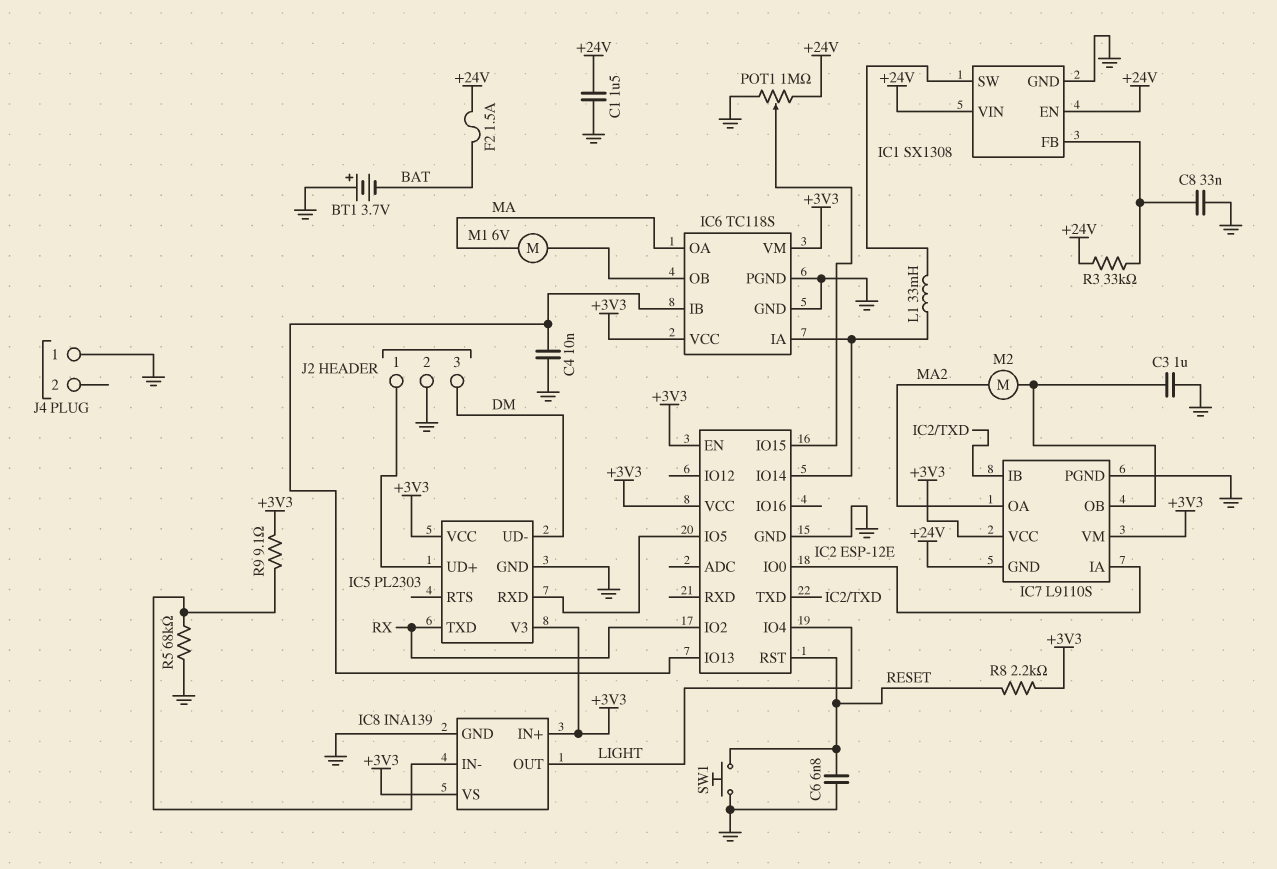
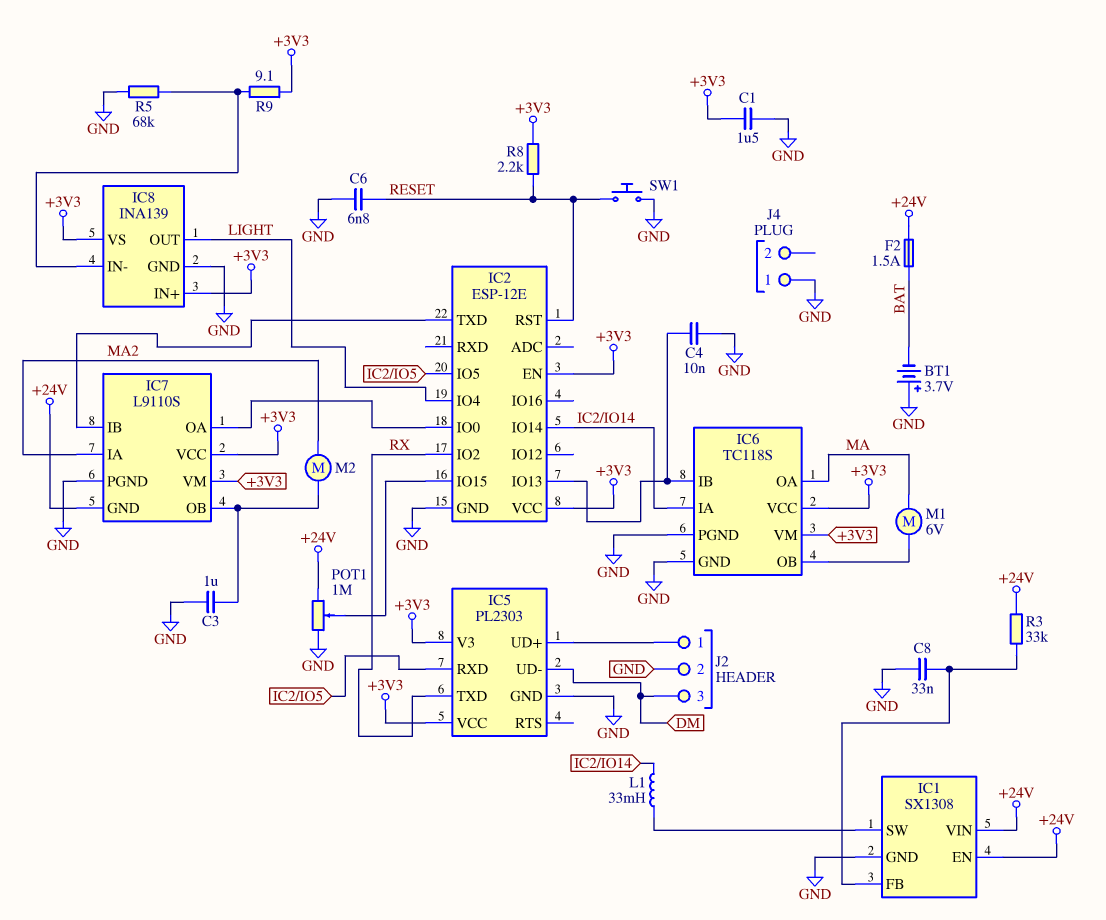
C1: 1.5uF (+24V, GND) -> 1.5uF (+3V3, GND)
IC7 pin IA: IC2/IO0 -> MA2
IC7 pin OA: MA2 -> IC2/IO0

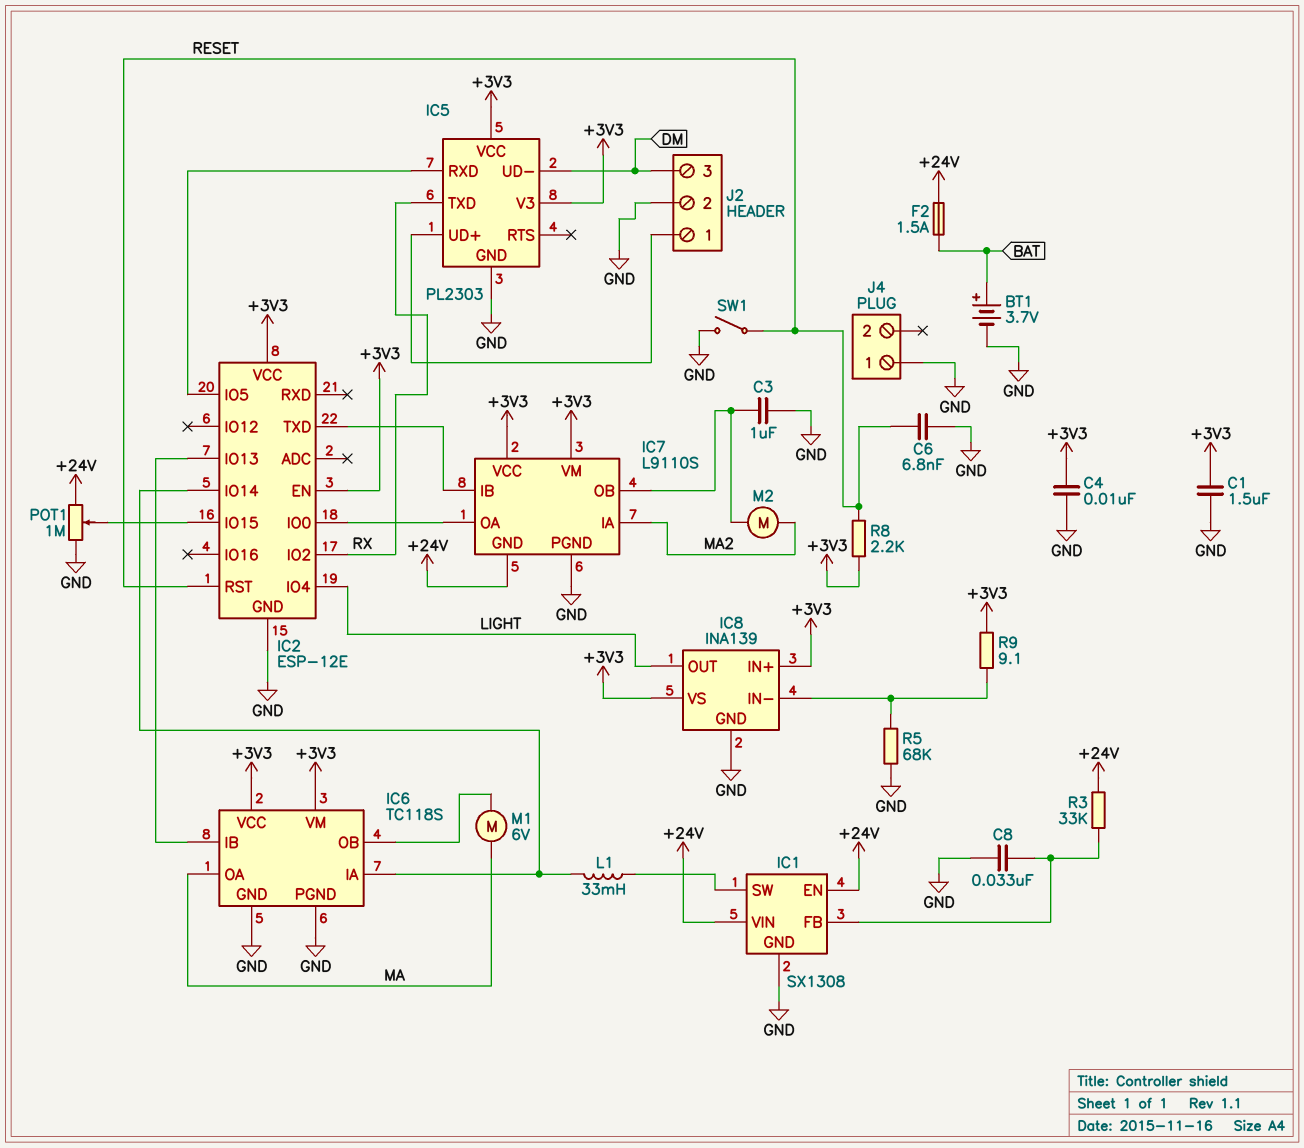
BT1: 3.7V (plus GND, minus BAT) -> 3.7V (plus BAT, minus GND)
C4: 10nF (GND, IC2/IO13) -> 10nF (+3V3, GND)
SW1: button (GND, RESET) -> switch (GND, RESET)

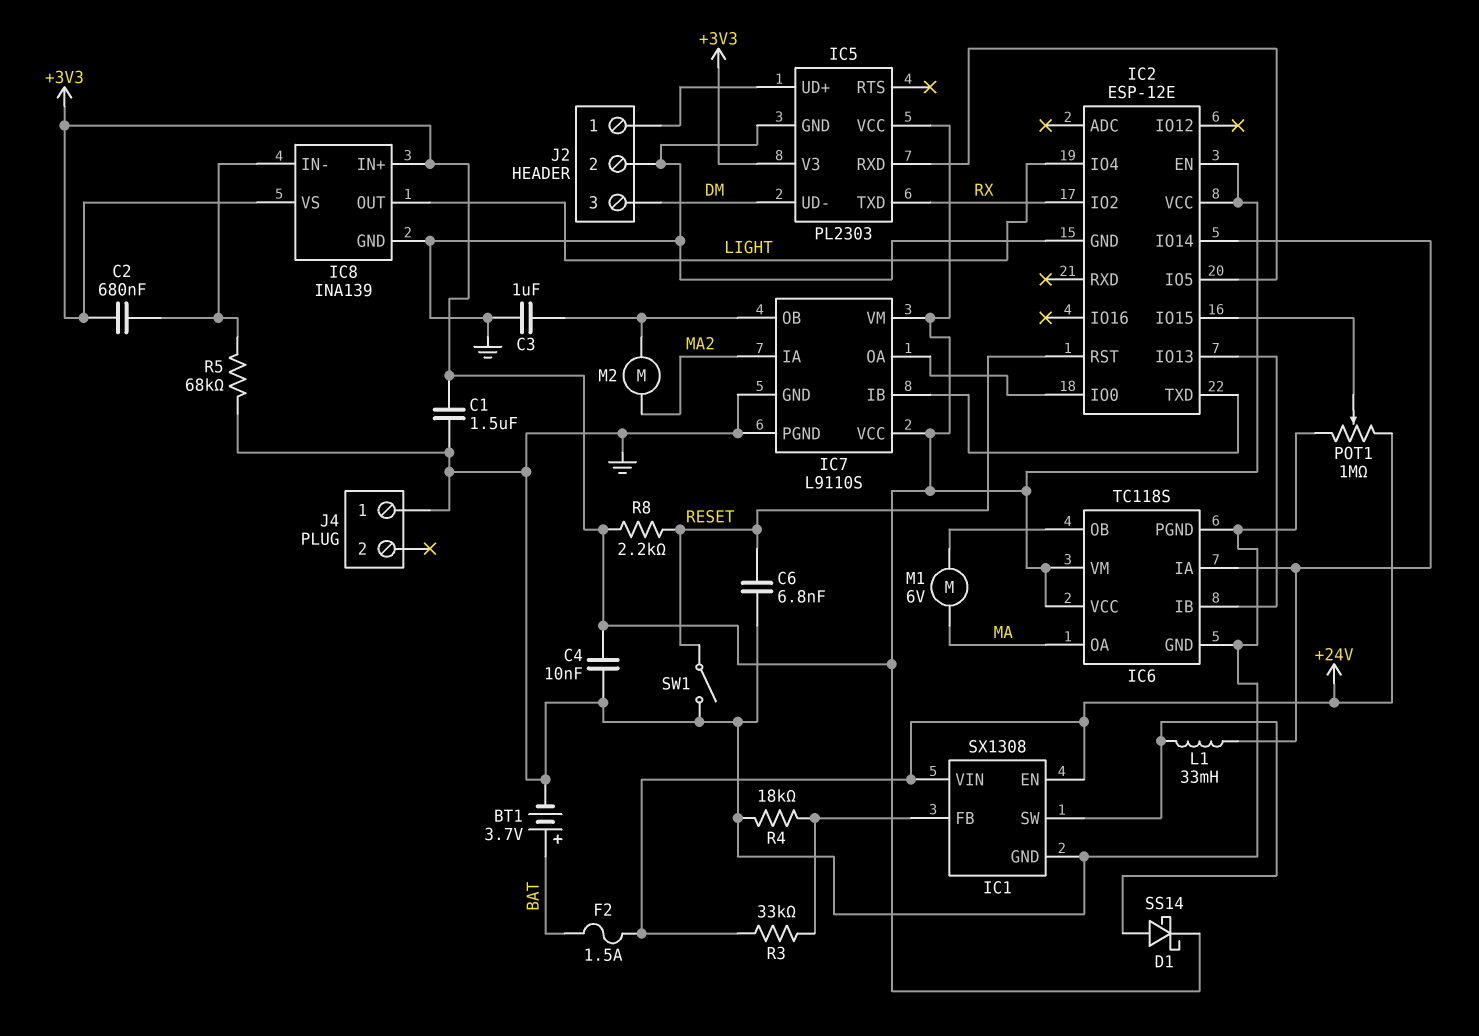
C2: none -> 680nF (+3V3, IC8/IN-)
C8: 33nF (GND, IC1/FB) -> none
D1: none -> schottky SS14 (A IC1/SW, K +3V3)
IC7 pin GND: +24V -> GND
R4: none -> 18k (GND, IC1/FB)
R9: 9.1 (+3V3, IC8/IN-) -> none

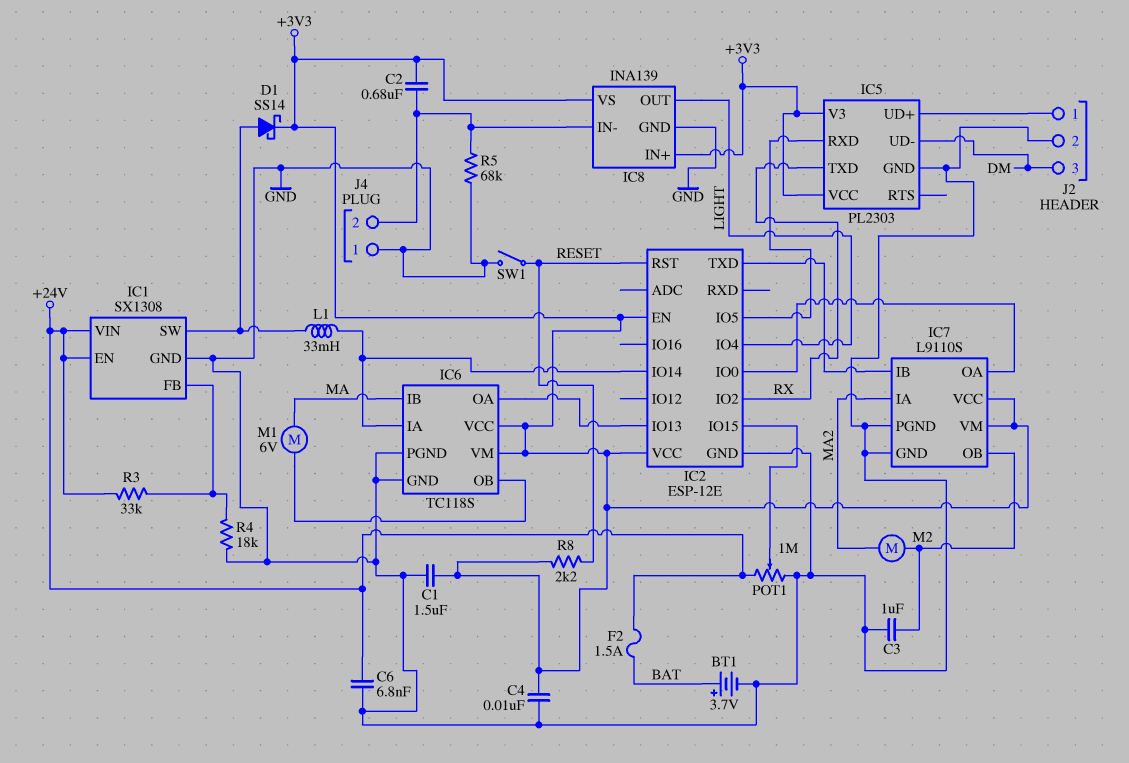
C6: 6.8nF (GND, RESET) -> 6.8nF (+24V, GND)
IC6 pin IB: IC2/IO13 -> MA
IC6 pin OA: MA -> IC2/IO13
J4 pin 2: none -> IC8/IN-

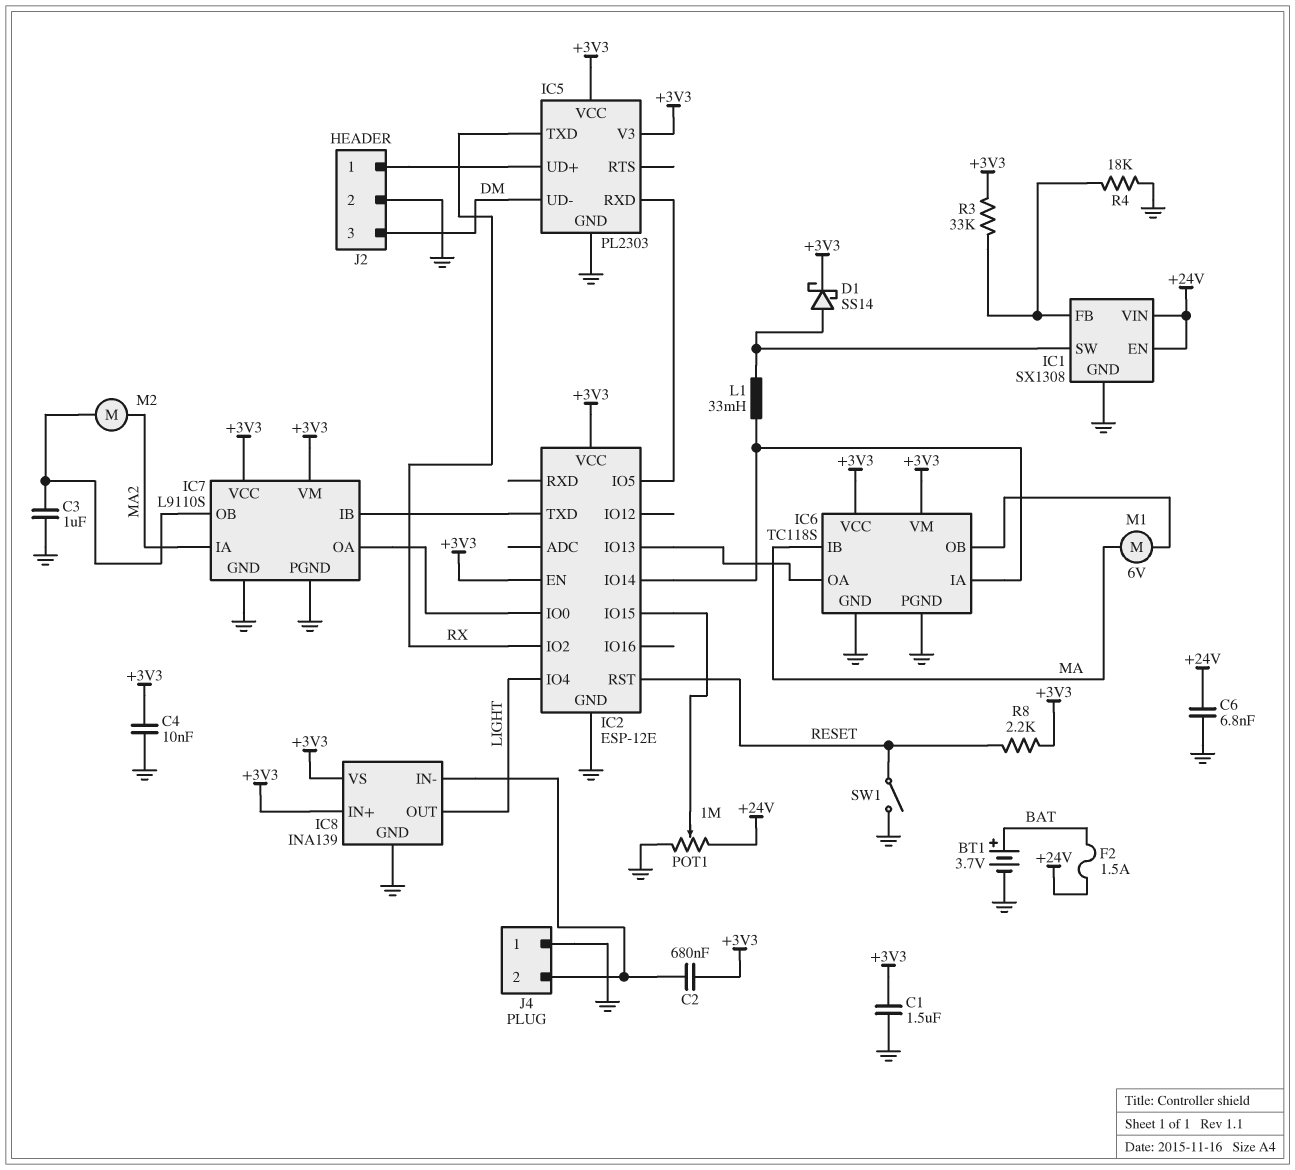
R3: 33k (+24V, IC1/FB) -> 33k (+3V3, IC1/FB)
R5: 68k (GND, IC8/IN-) -> none

